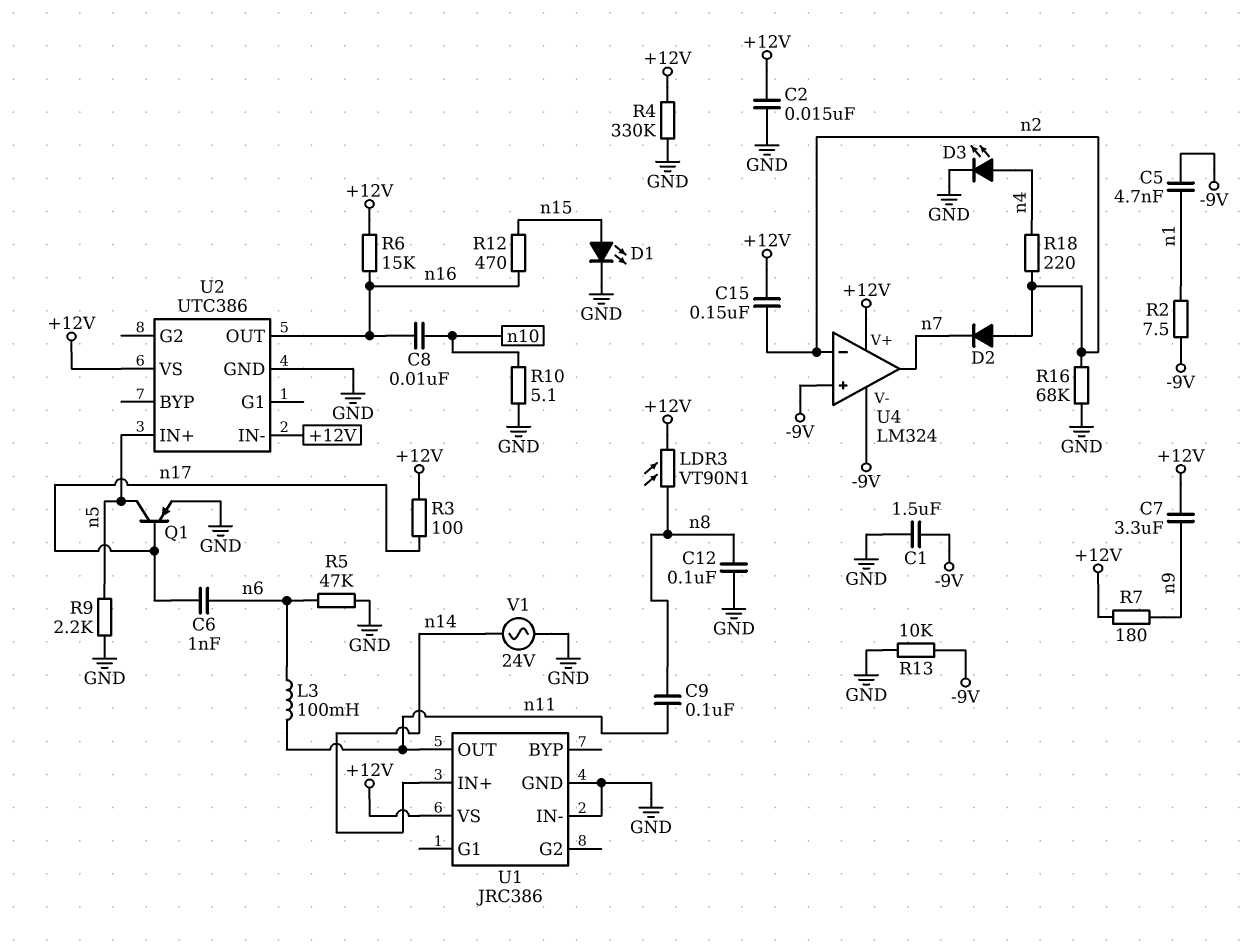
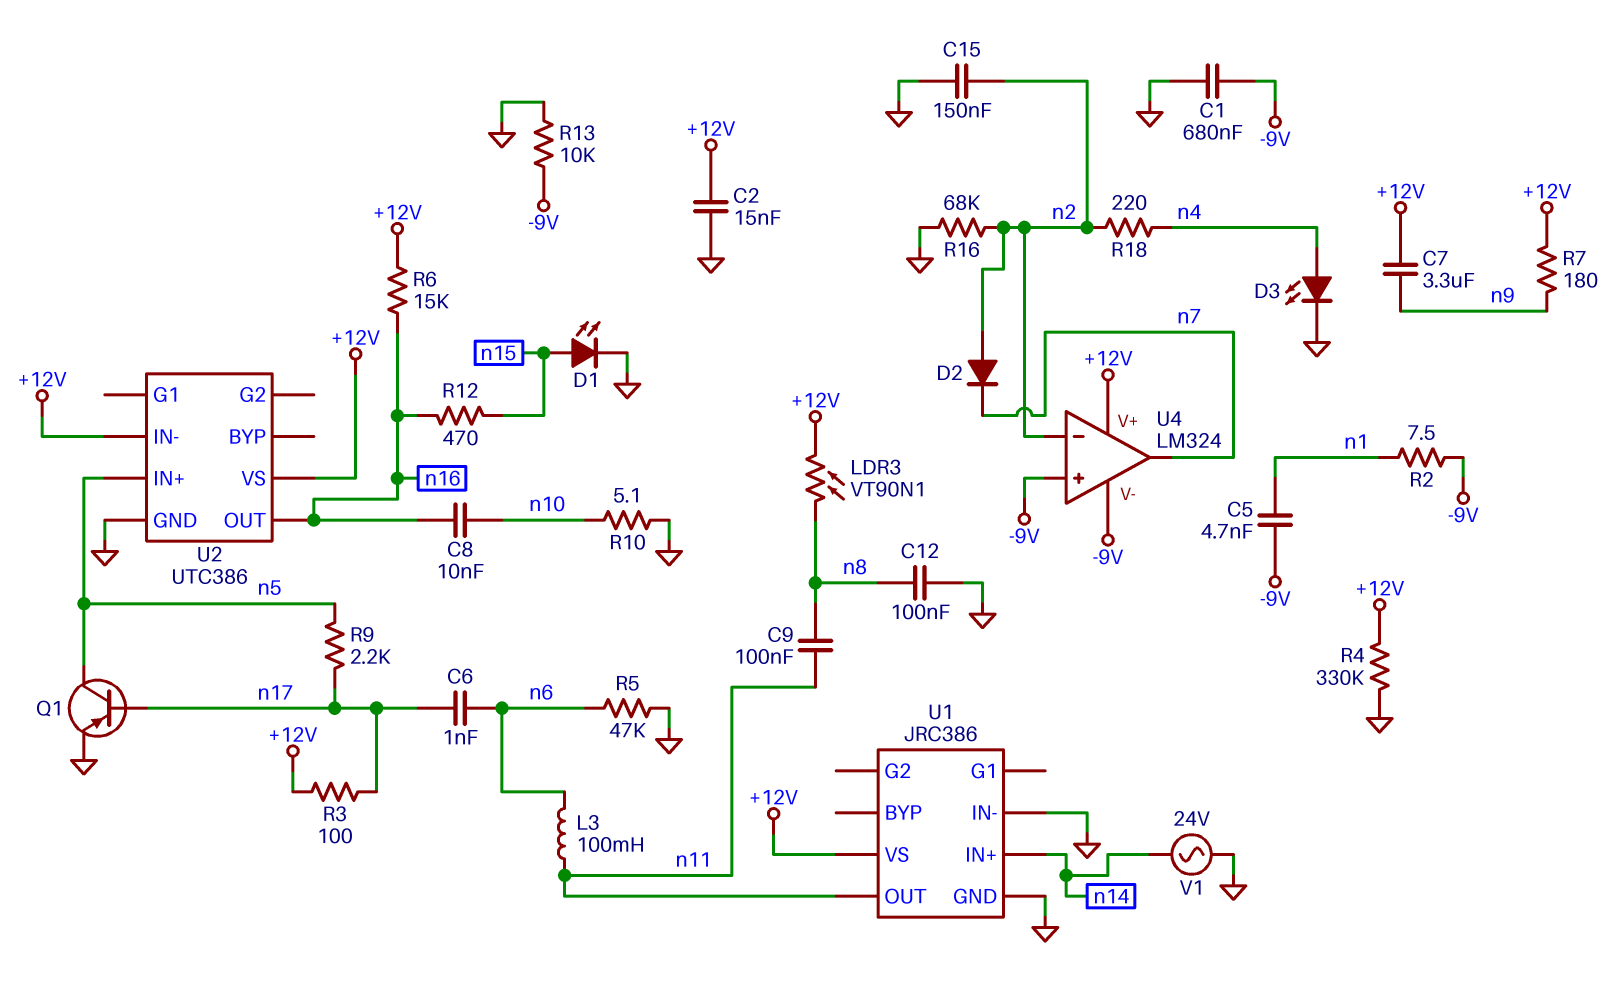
C1: 1.5uF (-9V, GND) -> 680nF (-9V, GND)
C15: 150nF (+12V, n2) -> 150nF (GND, n2)
R9: 2.2k (GND, n5) -> 2.2k (n5, n17)

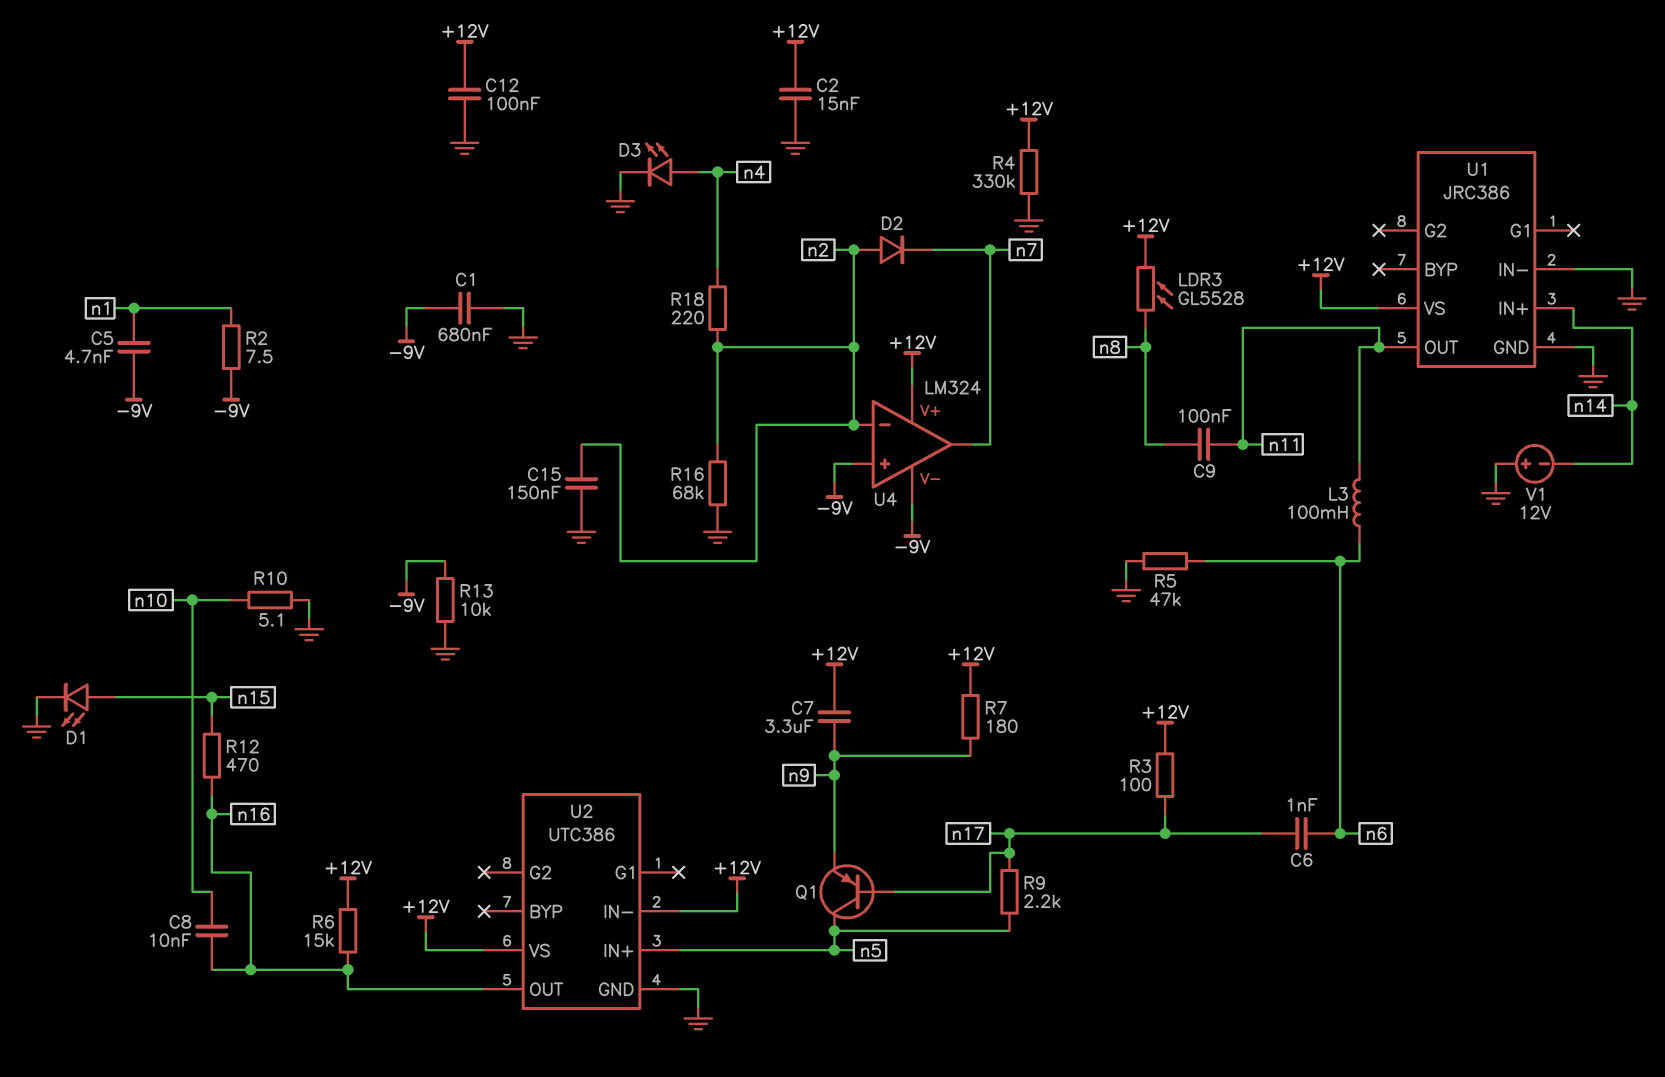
C12: 100nF (GND, n8) -> 100nF (+12V, GND)
LDR3: VT90N1 (+12V, n8) -> GL5528 (+12V, n8)
Q1: PNP (B n17, C n5, E GND) -> PNP (B n17, C n5, E n9)
V1: AC 24V (GND, n14) -> 12V (plus GND, minus n14)

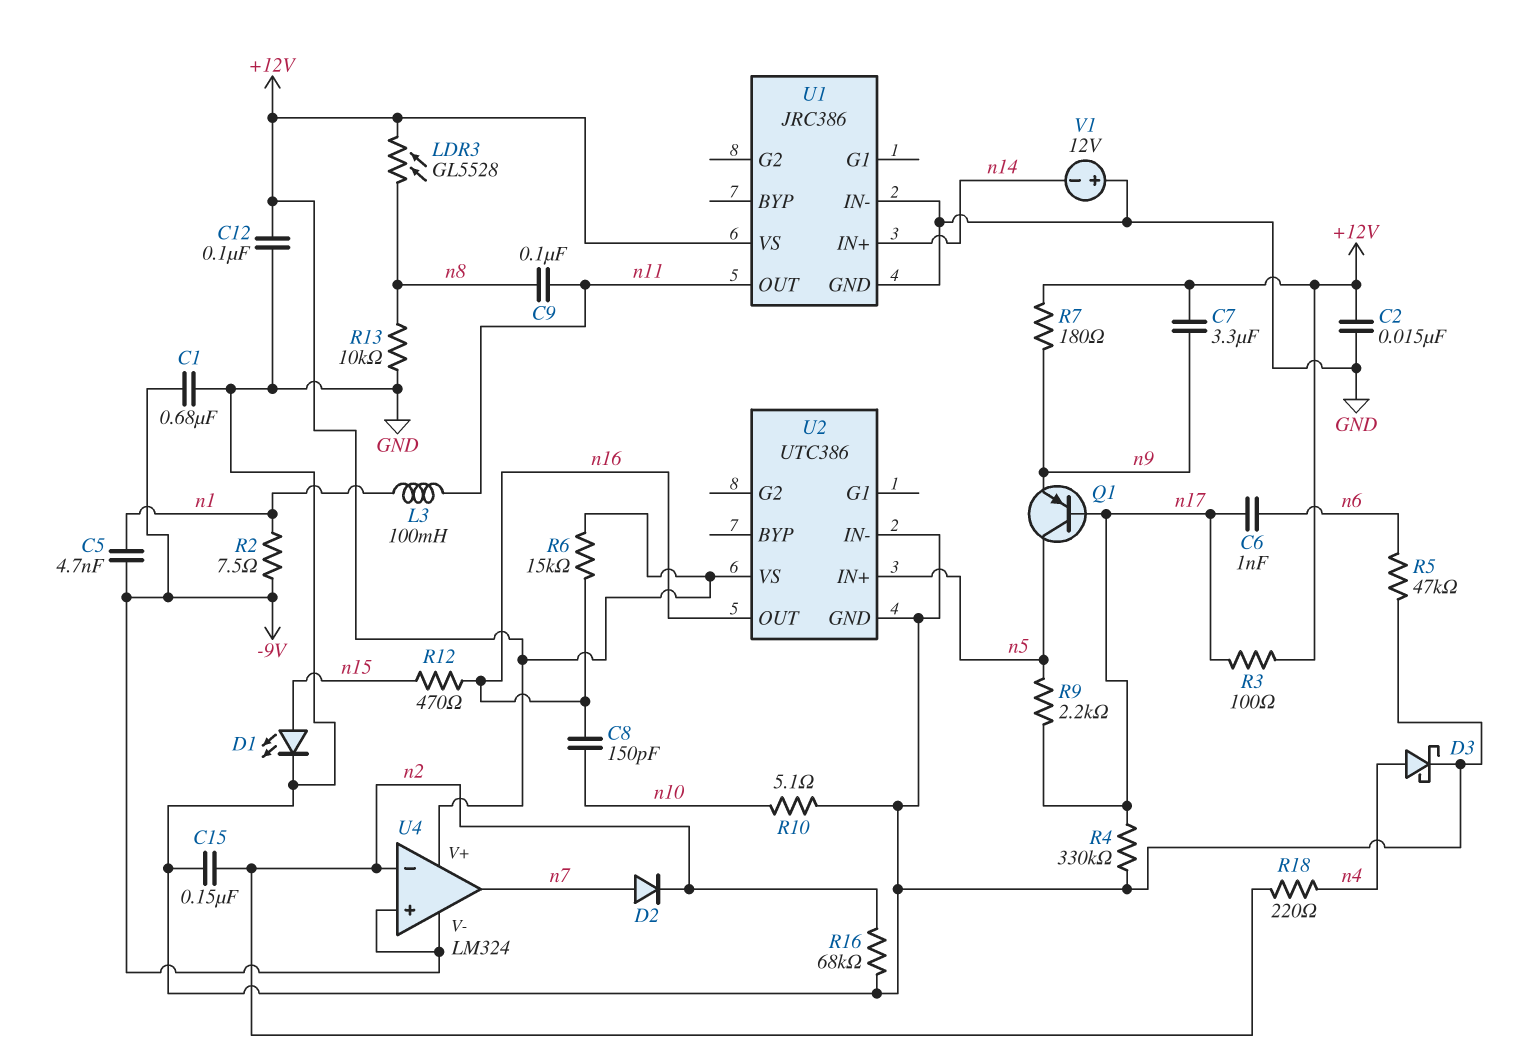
C8: 10nF (n10, n16) -> 150pF (n10, n16)
D2: diode (A n2, K n7) -> diode (A n7, K n2)
D3: LED (A n4, K GND) -> schottky (A n4, K GND)
L3: 100mH (n6, n11) -> 100mH (n1, n11)
R4: 330k (+12V, GND) -> 330k (GND, n17)
R13: 10k (-9V, GND) -> 10k (GND, n8)
U2 pin IN-: +12V -> GND

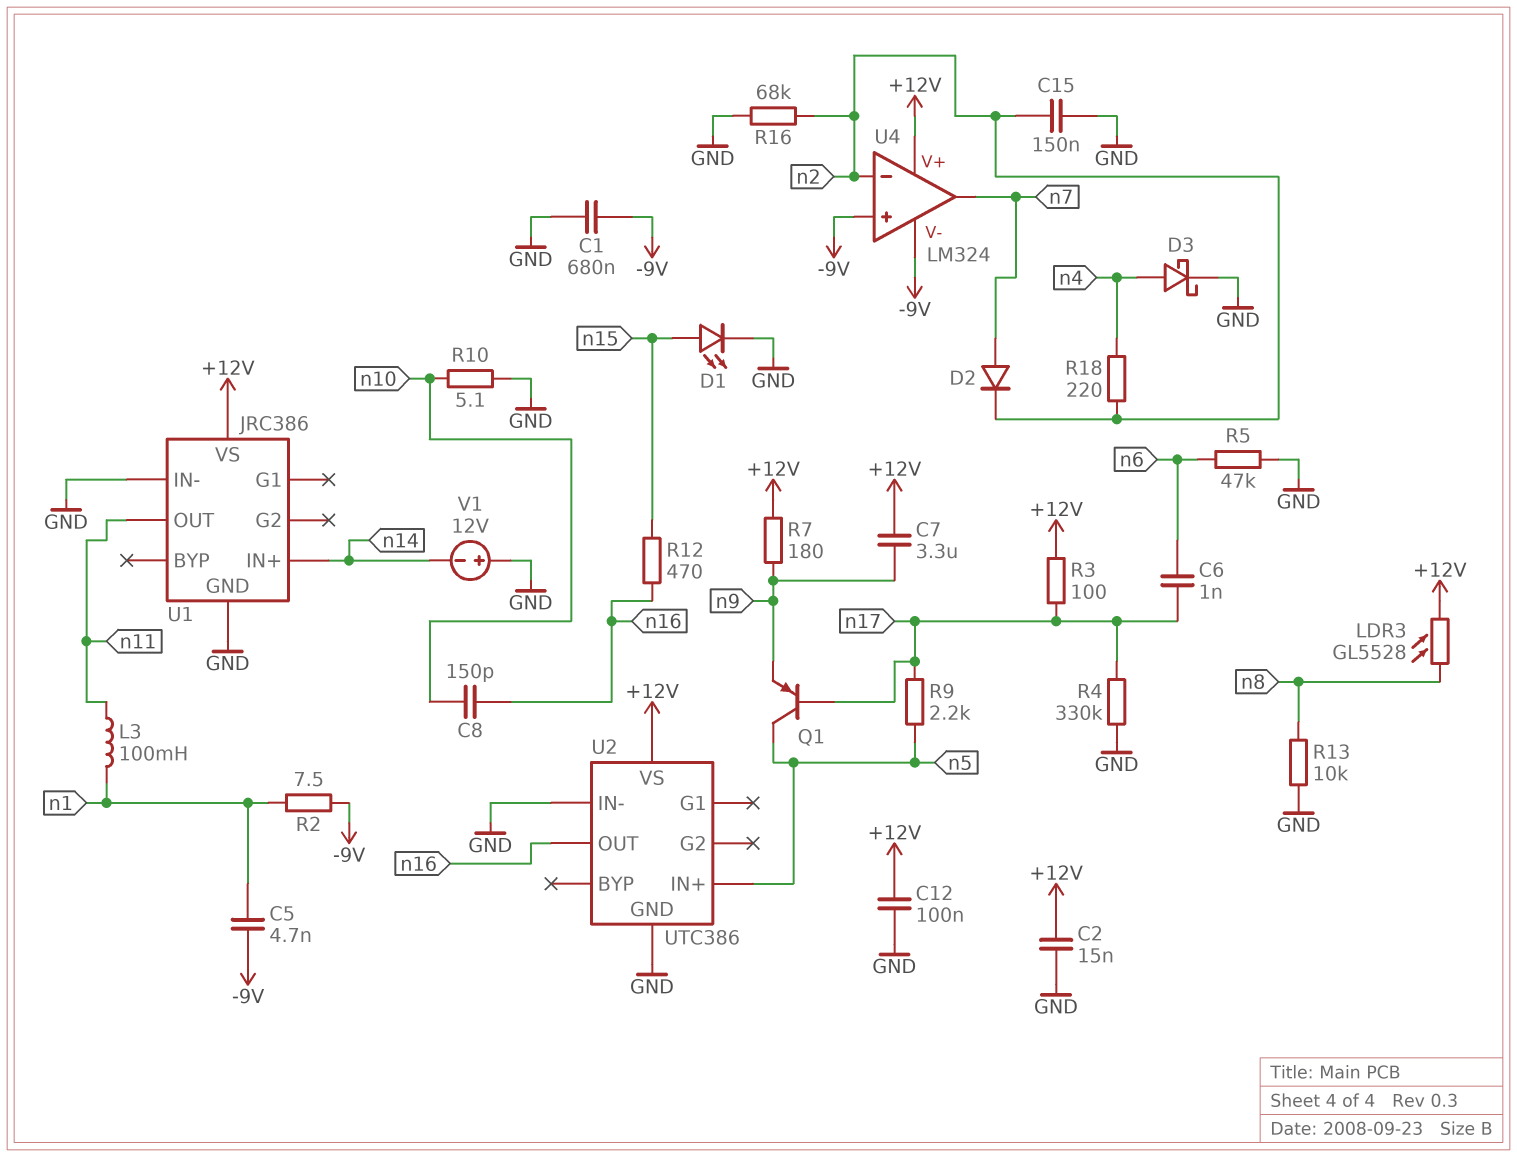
C9: 100nF (n8, n11) -> none
R6: 15k (+12V, n16) -> none

